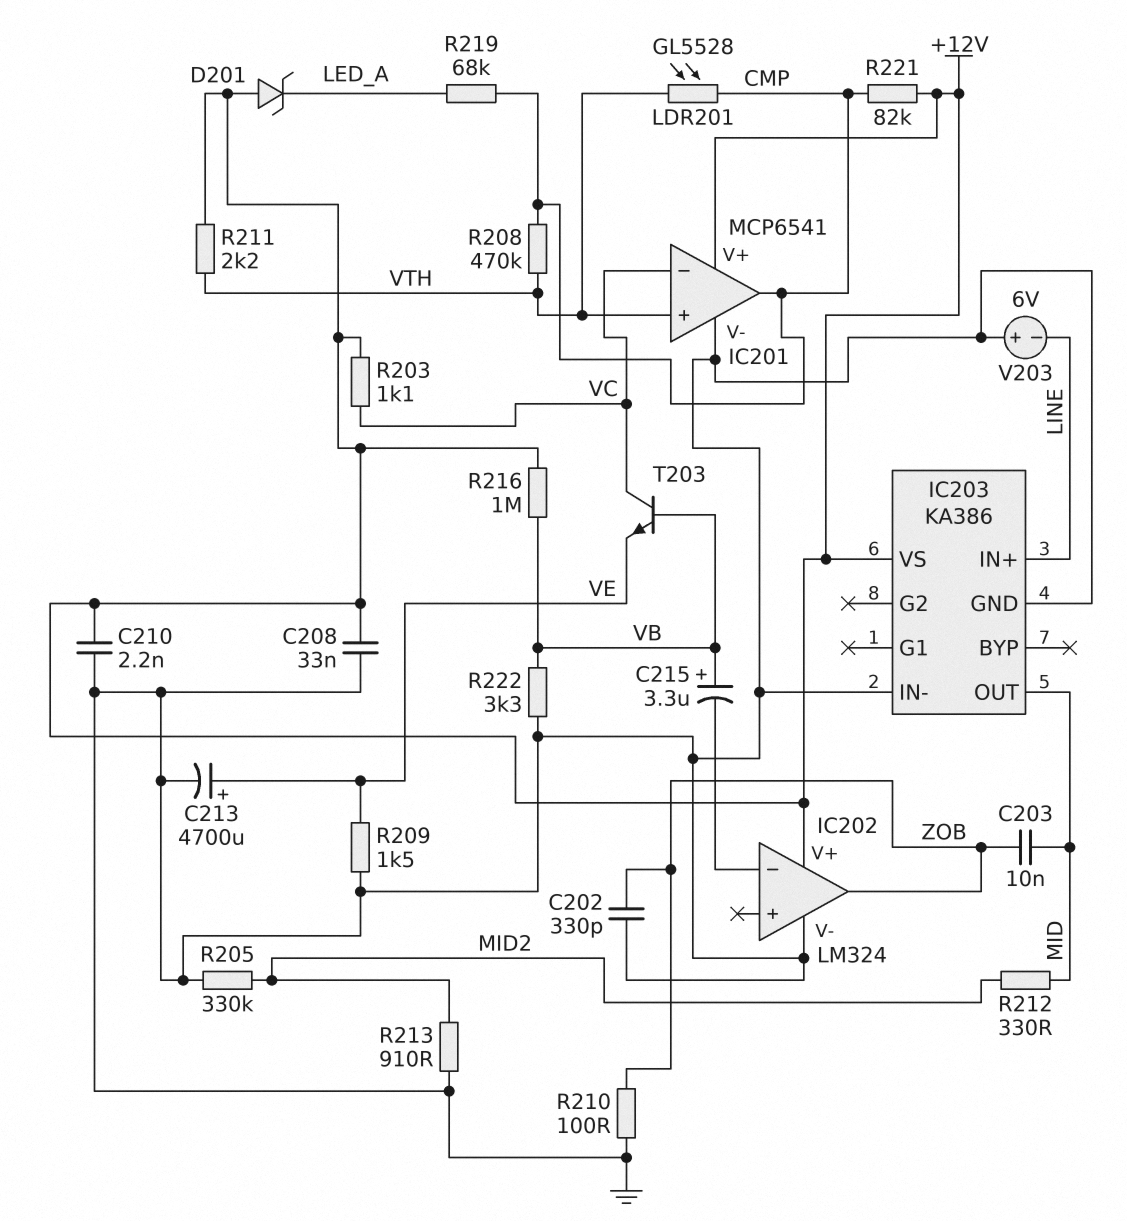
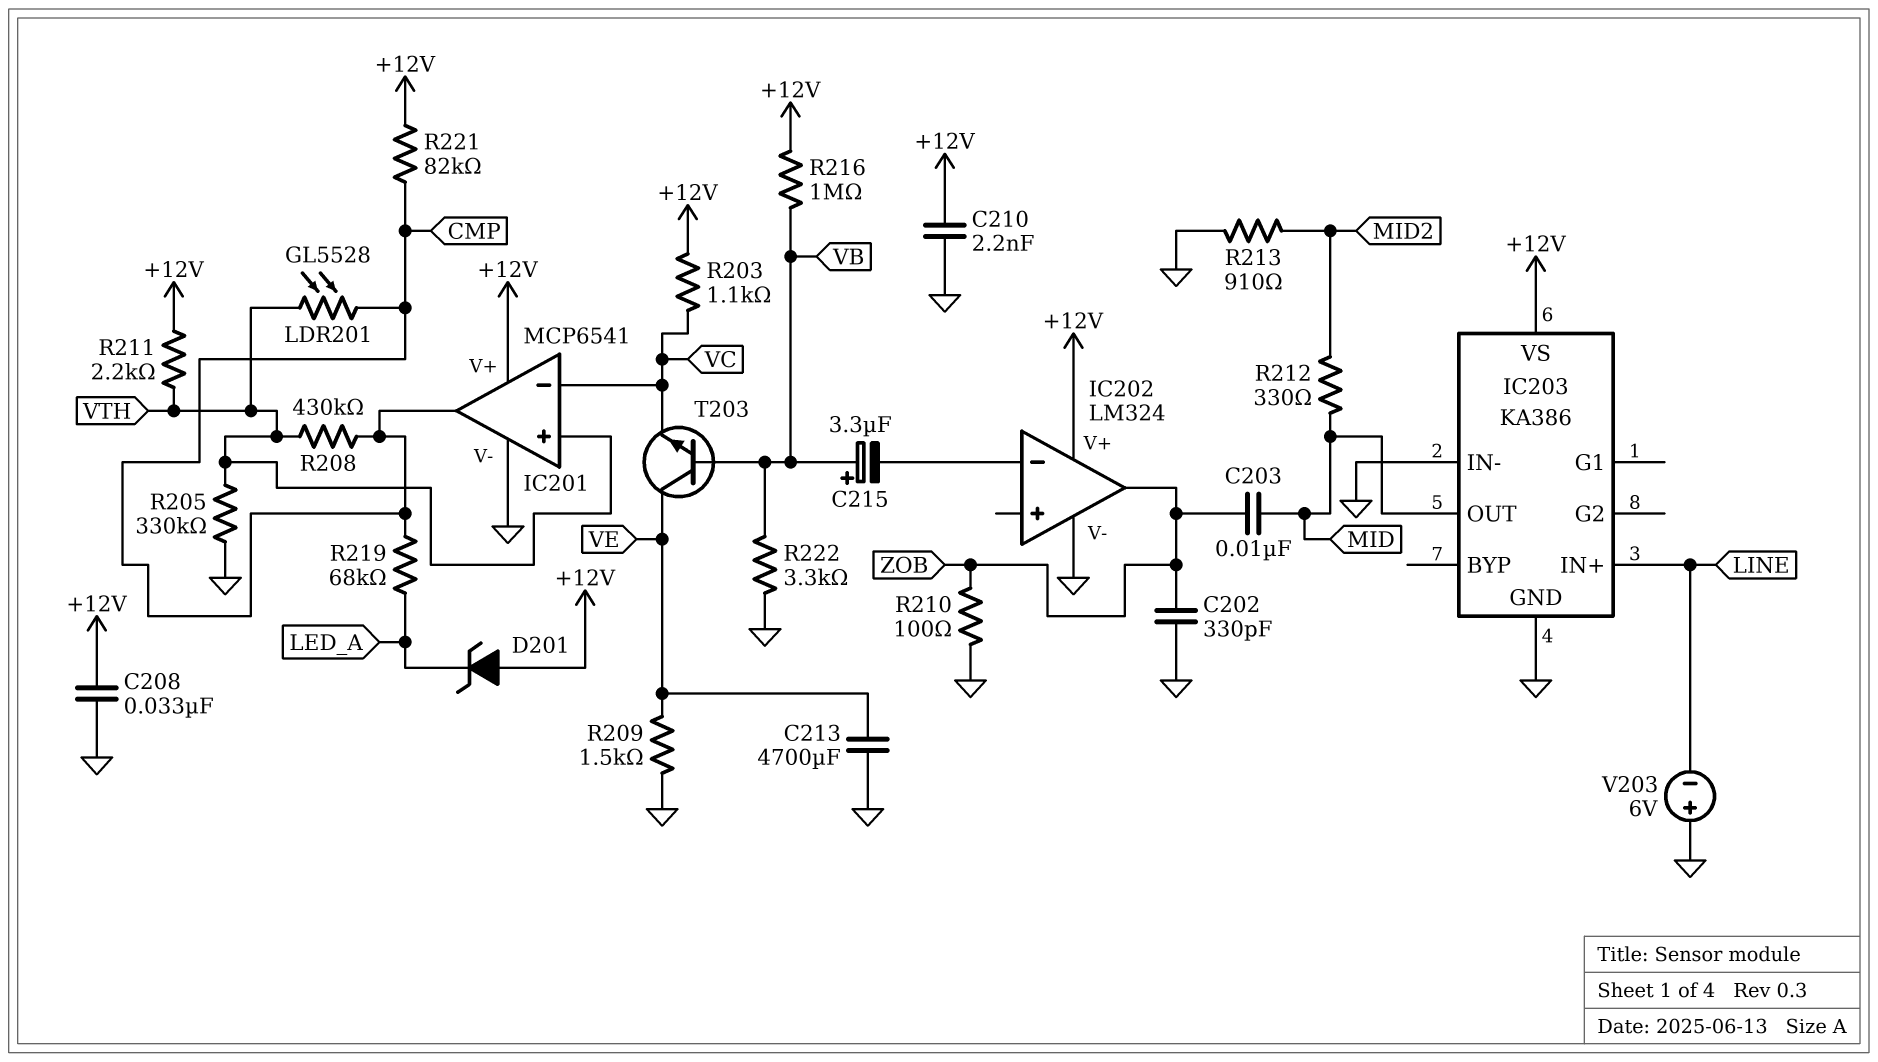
C213: 4700uF (plus VE, minus GND) -> 4700uF (GND, VE)
R205: 330k (GND, MID2) -> 330k (GND, VTH)
R208: 470k (CMP, VTH) -> 430k (CMP, VTH)
T203: NPN (B VB, C VC, E VE) -> NPN (B VB, C VE, E VC)

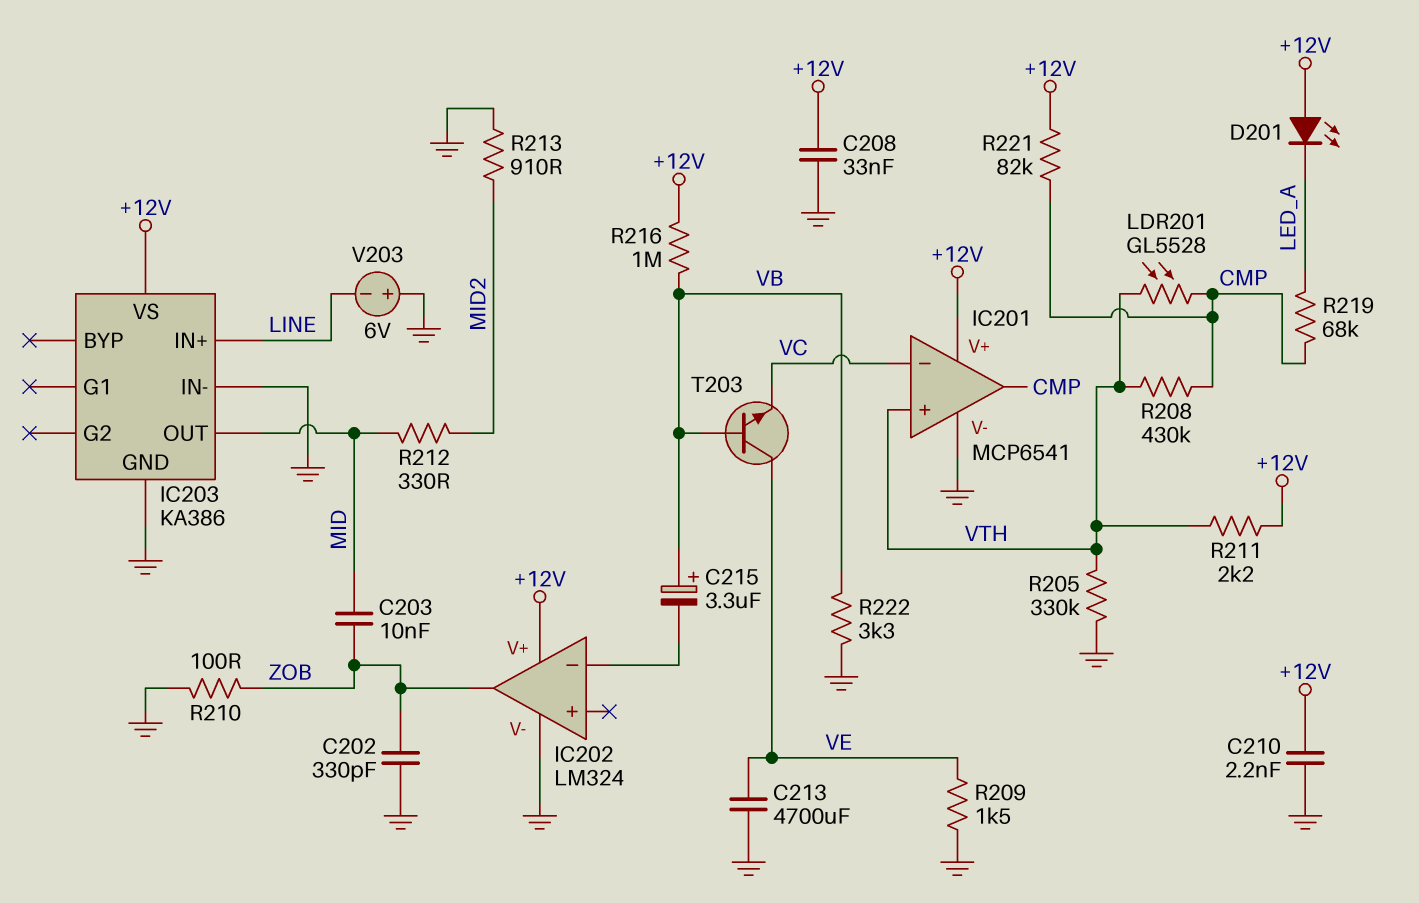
D201: zener (A +12V, K LED_A) -> LED (A +12V, K LED_A)
R203: 1.1k (+12V, VC) -> none

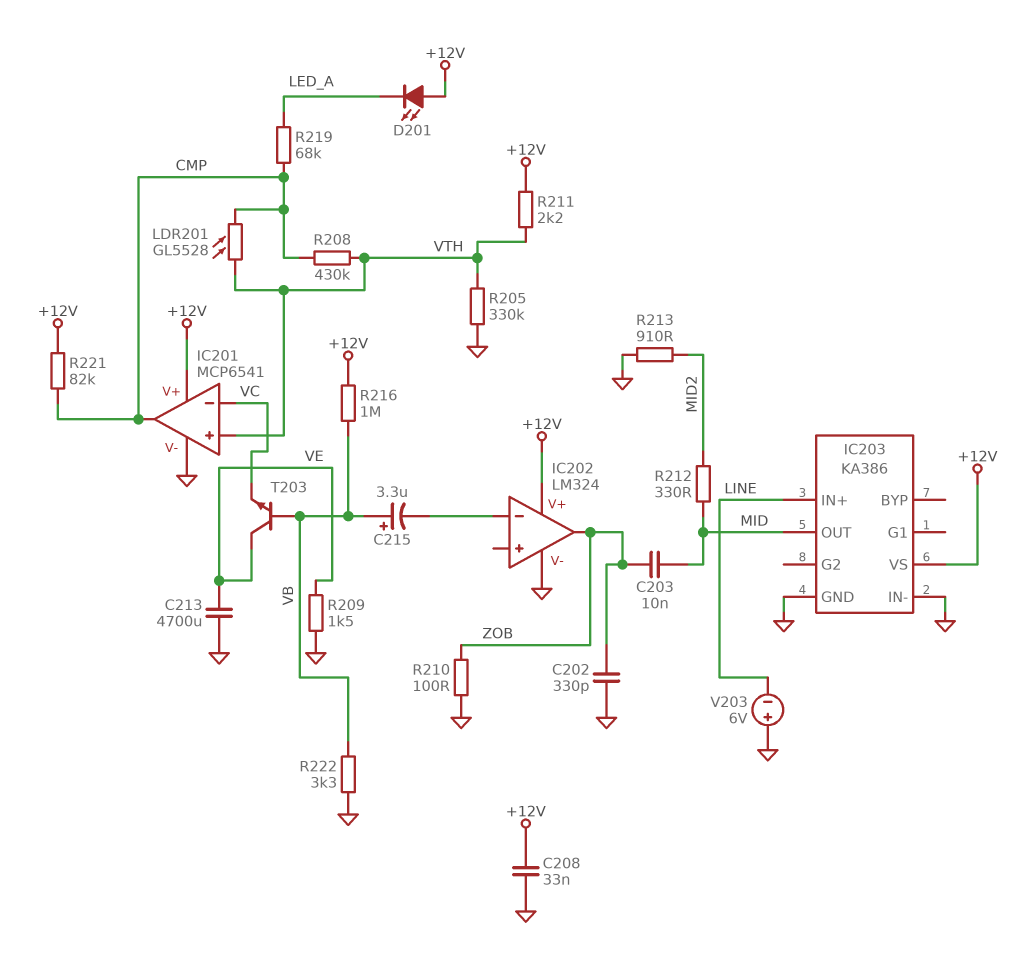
C210: 2.2nF (+12V, GND) -> none

